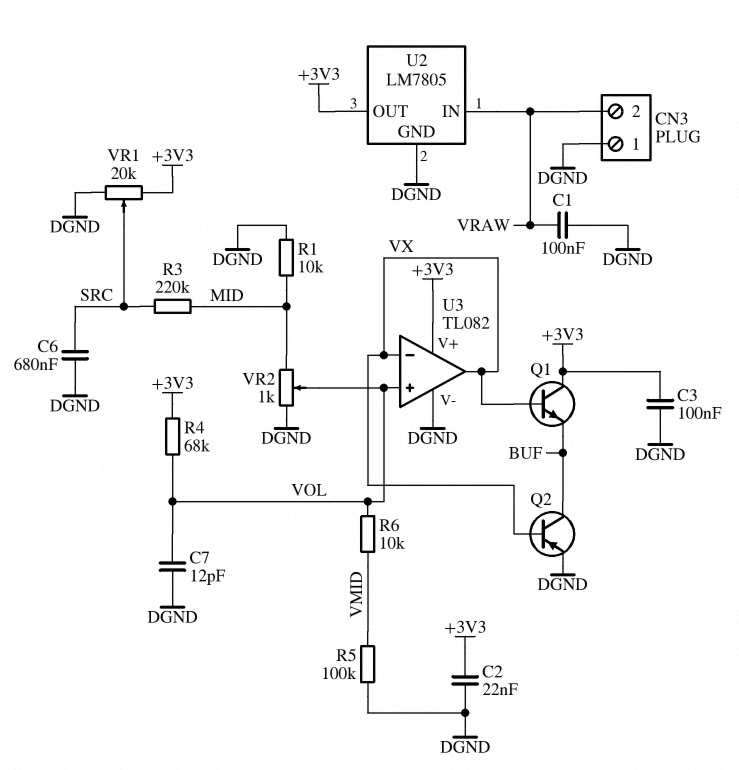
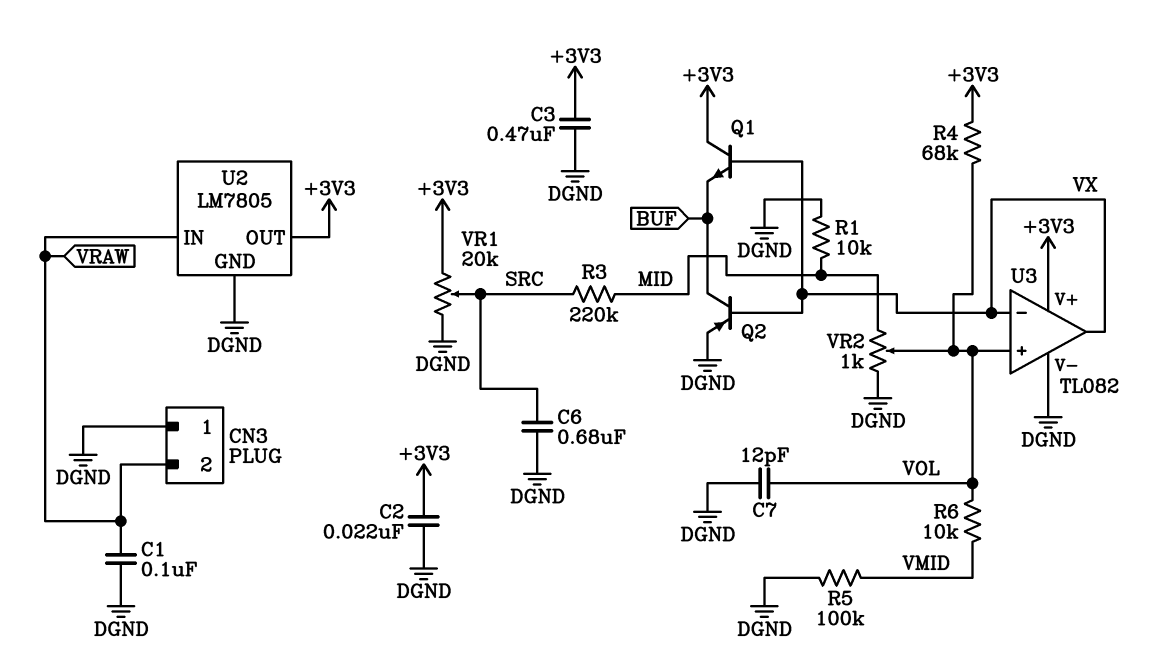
C3: 100nF (+3V3, DGND) -> 470nF (+3V3, DGND)

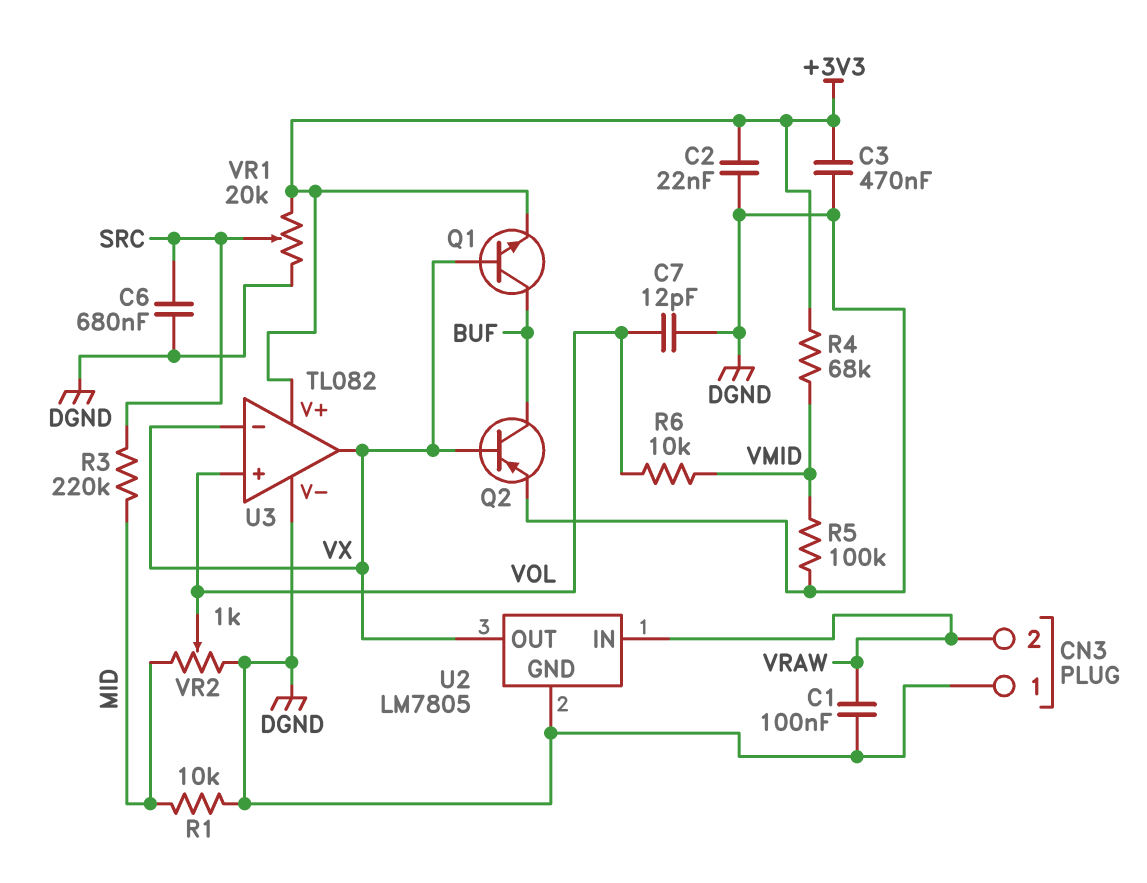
Q1: NPN (B VX, C +3V3, E BUF) -> NPN (B VX, C BUF, E +3V3)
R4: 68k (+3V3, VOL) -> 68k (+3V3, VMID)
U2 pin OUT: +3V3 -> VX

